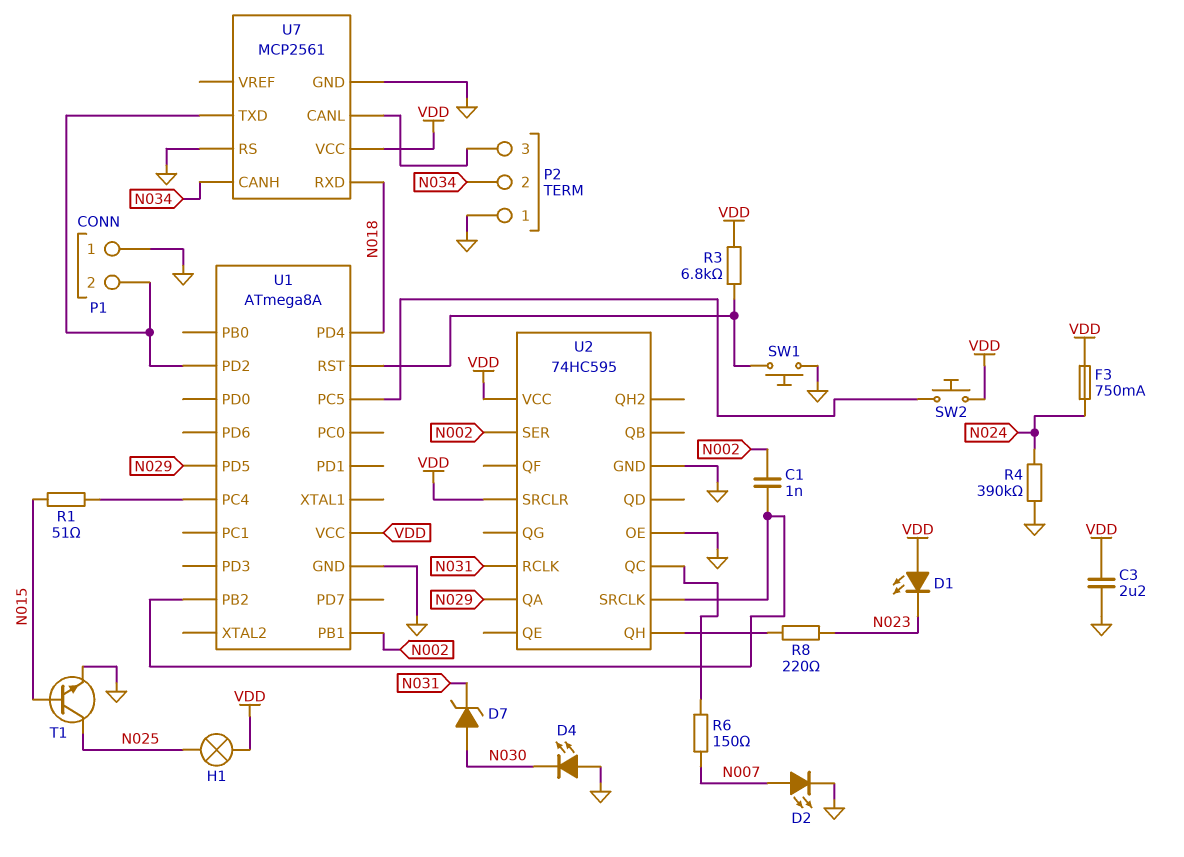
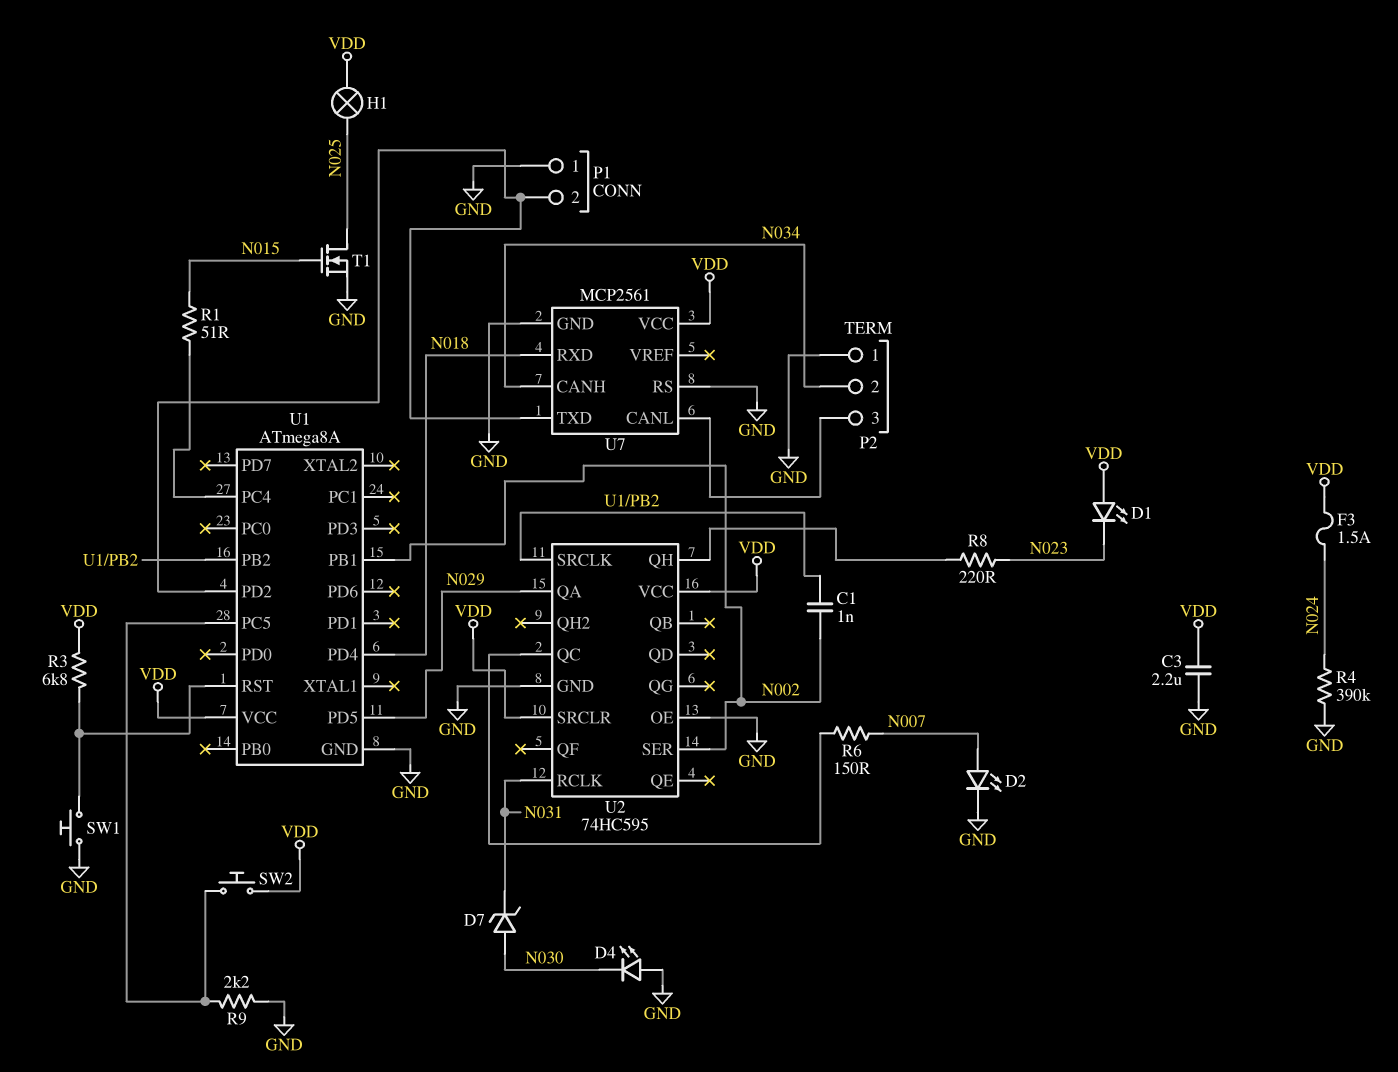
F3: 750mA (N024, VDD) -> 1.5A (N024, VDD)
R9: none -> 2.2k (GND, U1/PC5)
T1: NPN (B N015, C N025, E GND) -> NMOS (G N015, D N025, S GND)

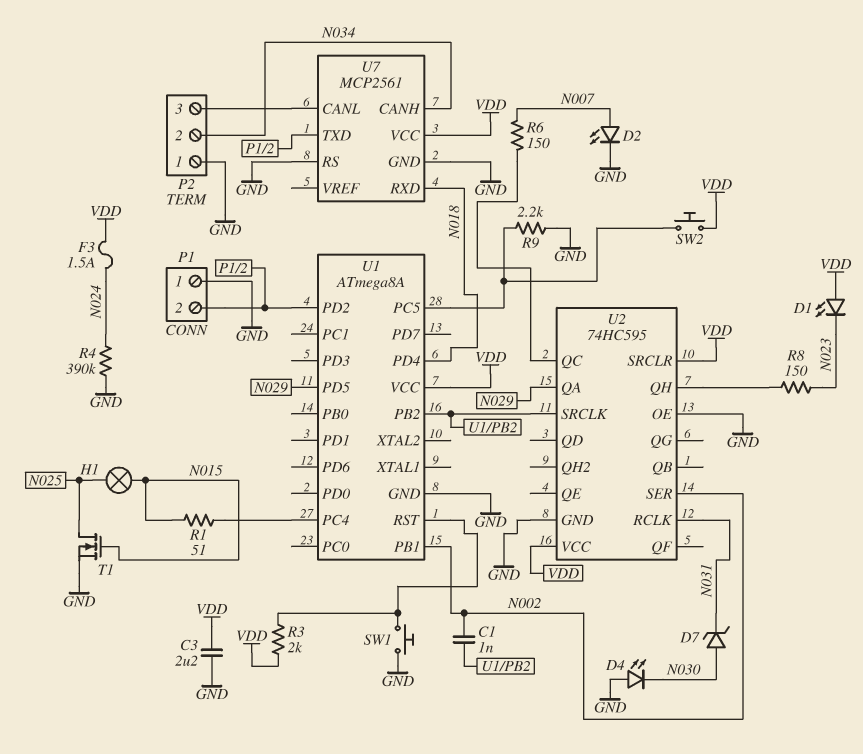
H1: lamp (N025, VDD) -> lamp (N015, N025)
R3: 6.8k (U1/RST, VDD) -> 2k (U1/RST, VDD)
R8: 220 (N023, U2/QH) -> 150 (N023, U2/QH)

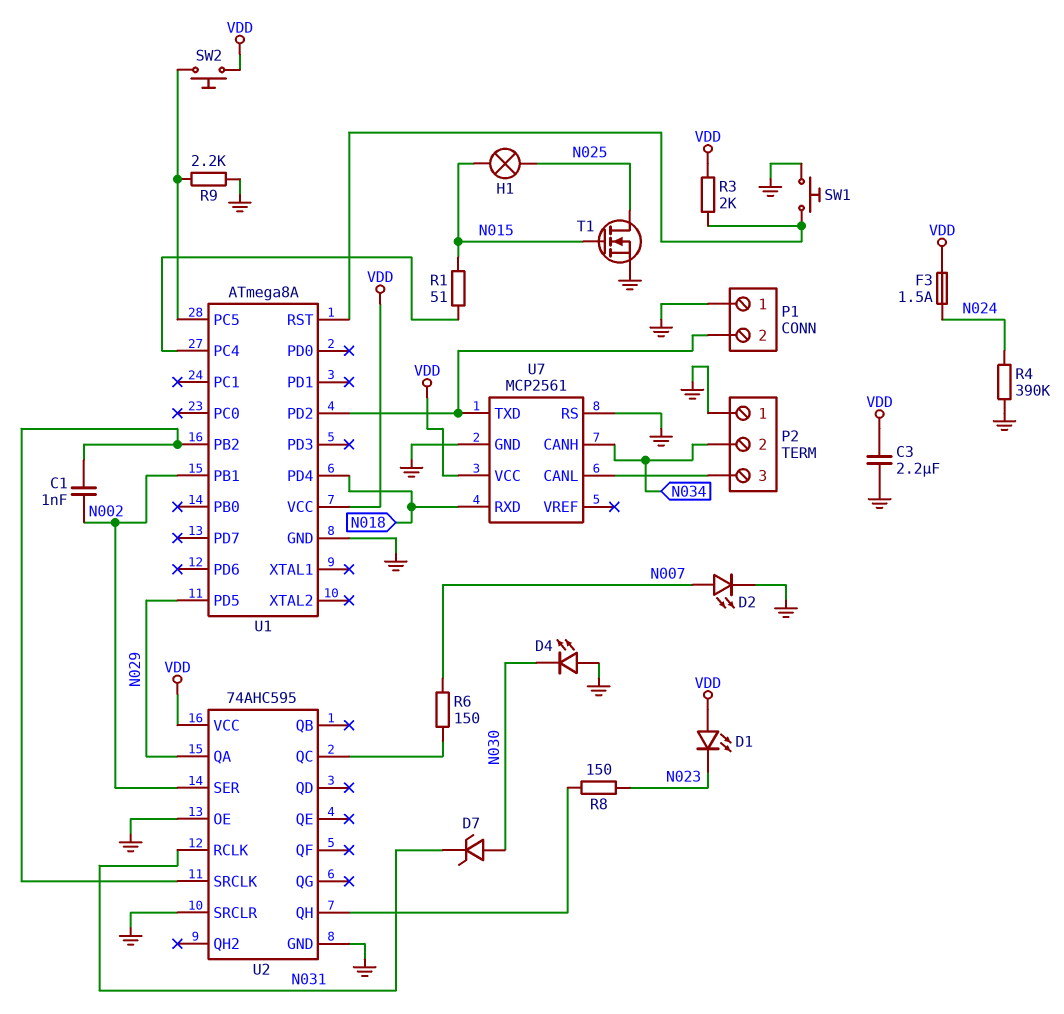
U2: 74HC595 -> 74AHC595
U2 pin SRCLR: VDD -> GND

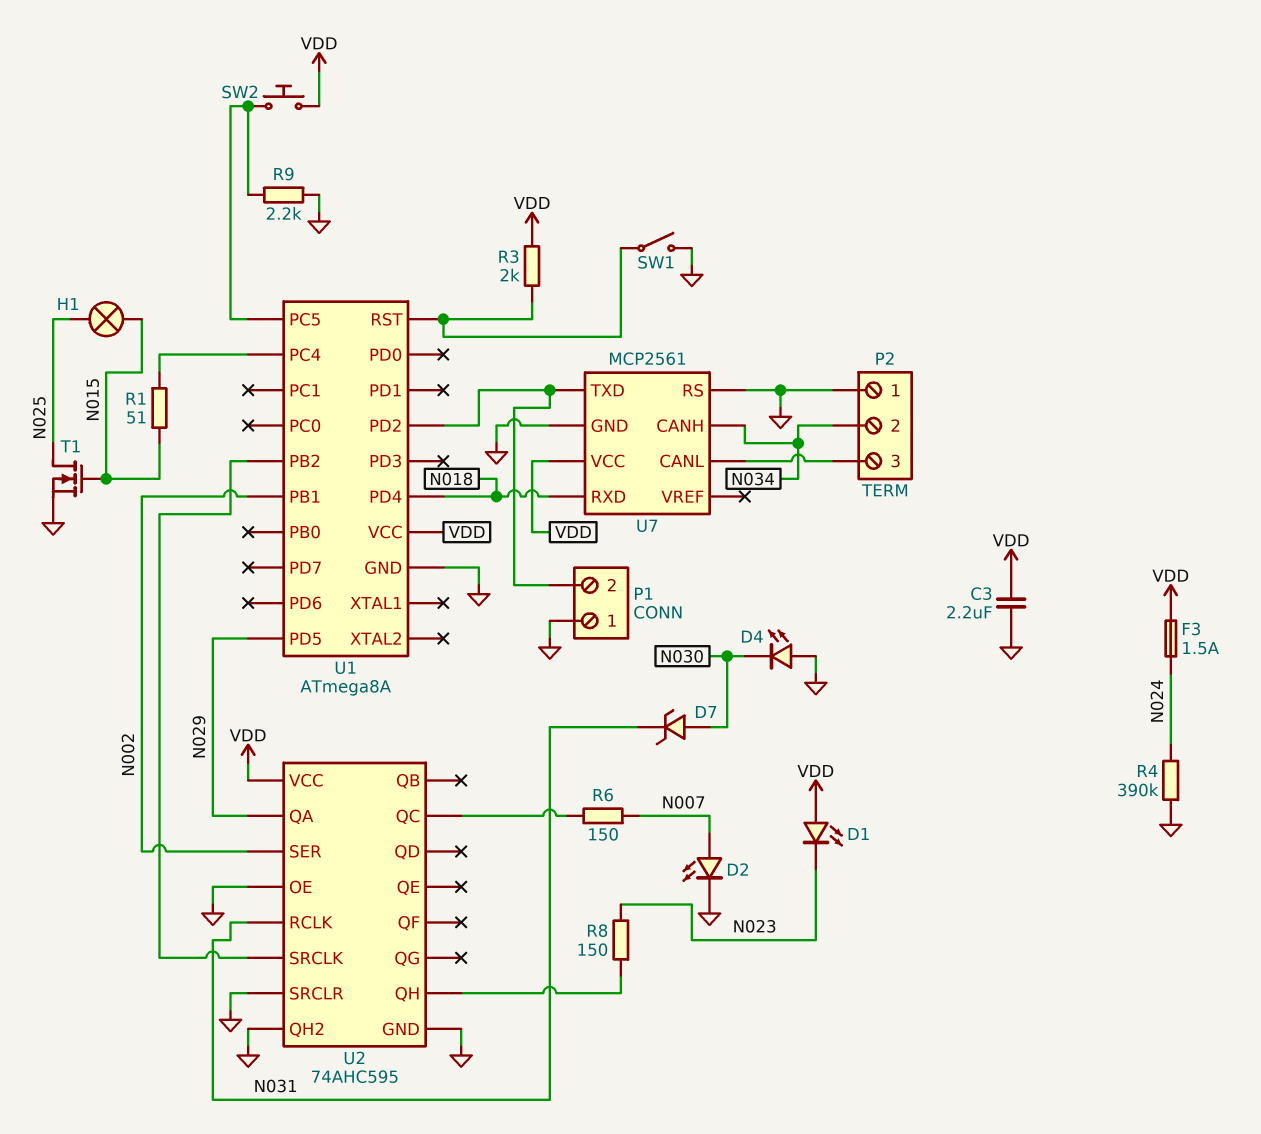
C1: 1nF (N002, U1/PB2) -> none
SW1: button (GND, U1/RST) -> switch (GND, U1/RST)
U2 pin QH2: none -> GND

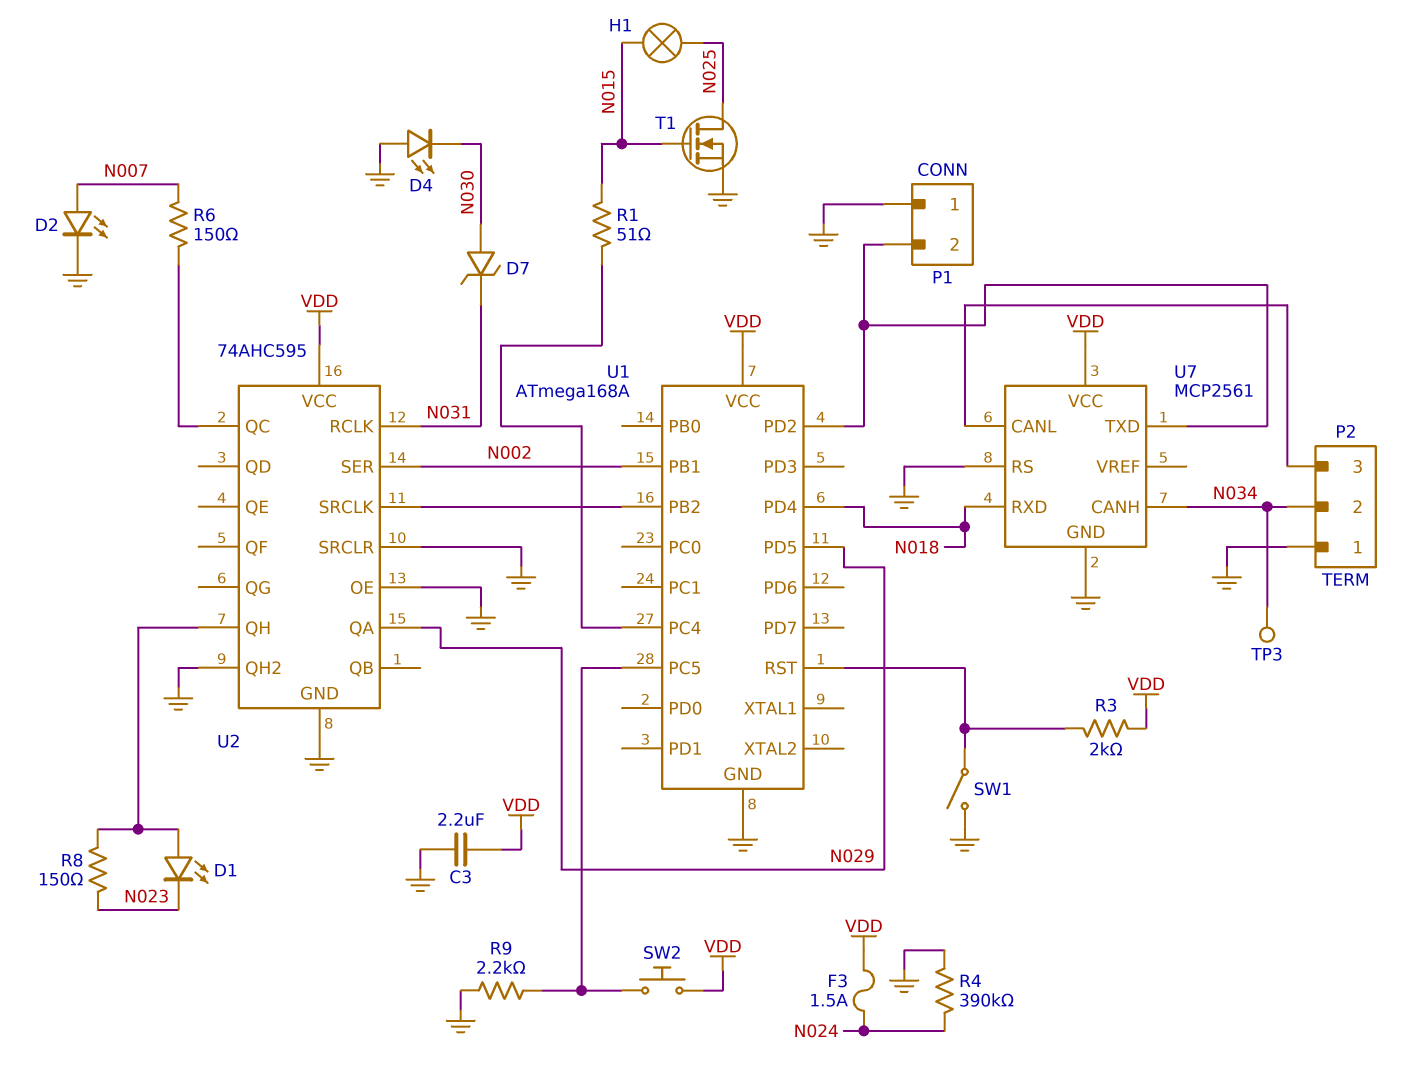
D1: LED (A VDD, K N023) -> LED (A U2/QH, K N023)
TP3: none -> test point (N034)
U1: ATmega8A -> ATmega168A

